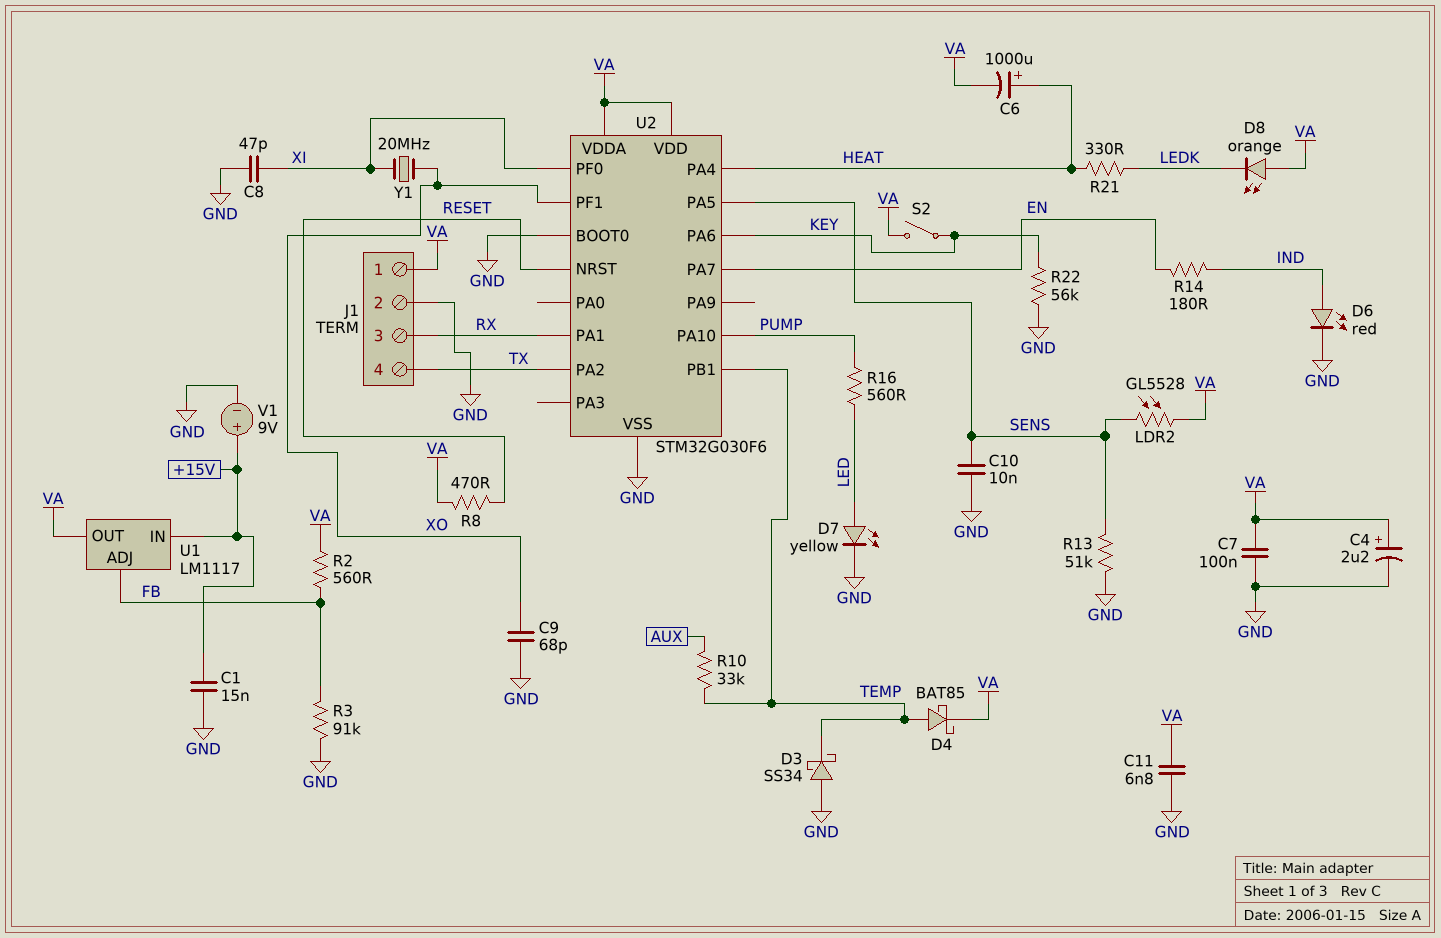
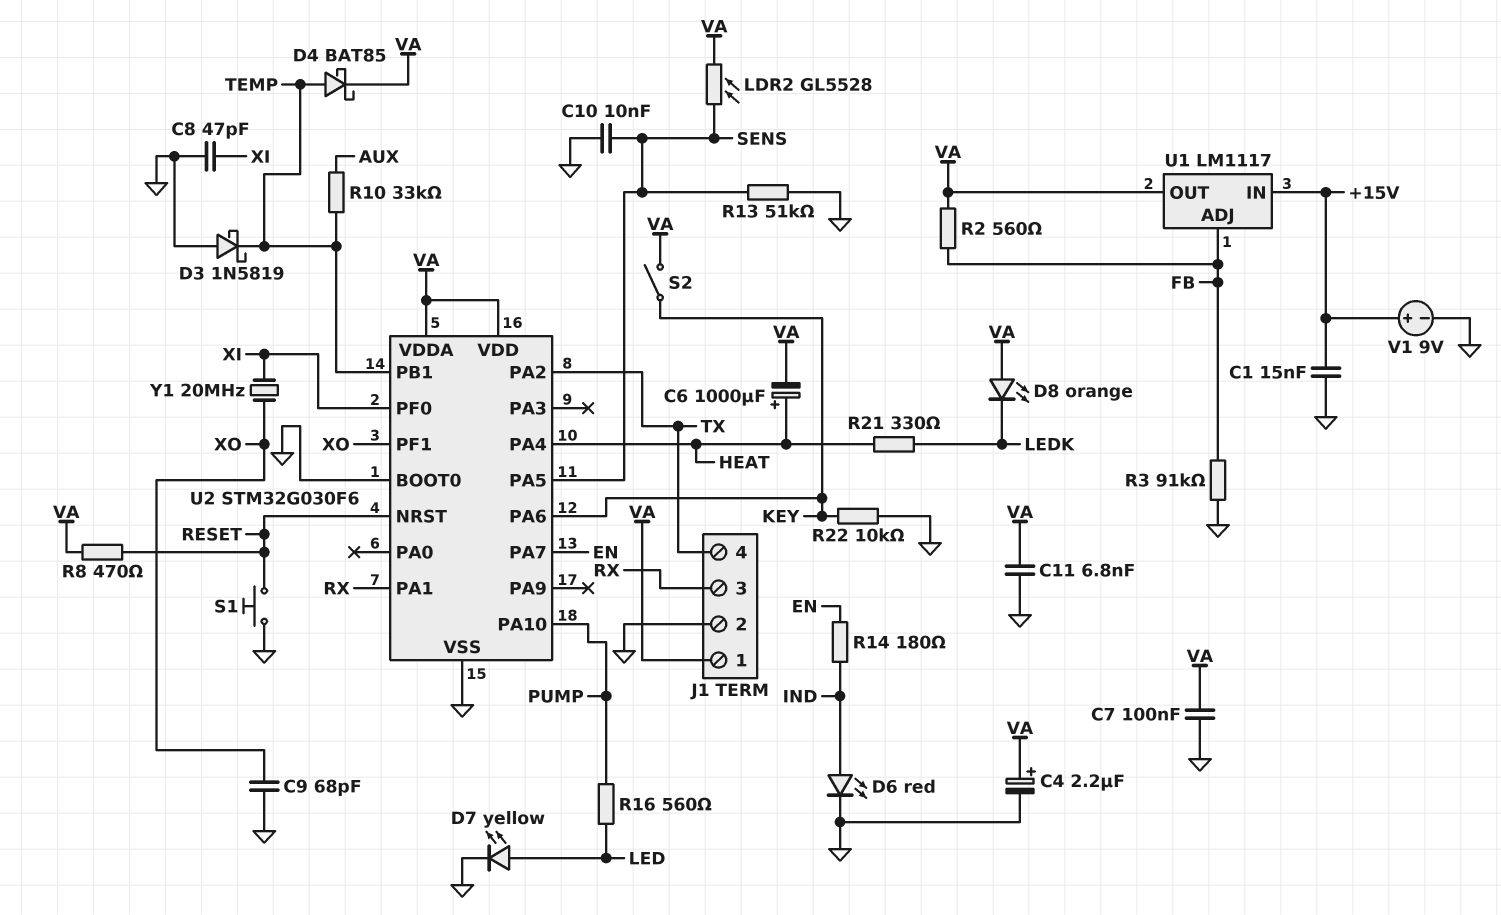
D3: schottky SS34 (A GND, K TEMP) -> schottky 1N5819 (A GND, K TEMP)
R22: 56k (GND, KEY) -> 10k (GND, KEY)
S1: none -> button (GND, RESET)

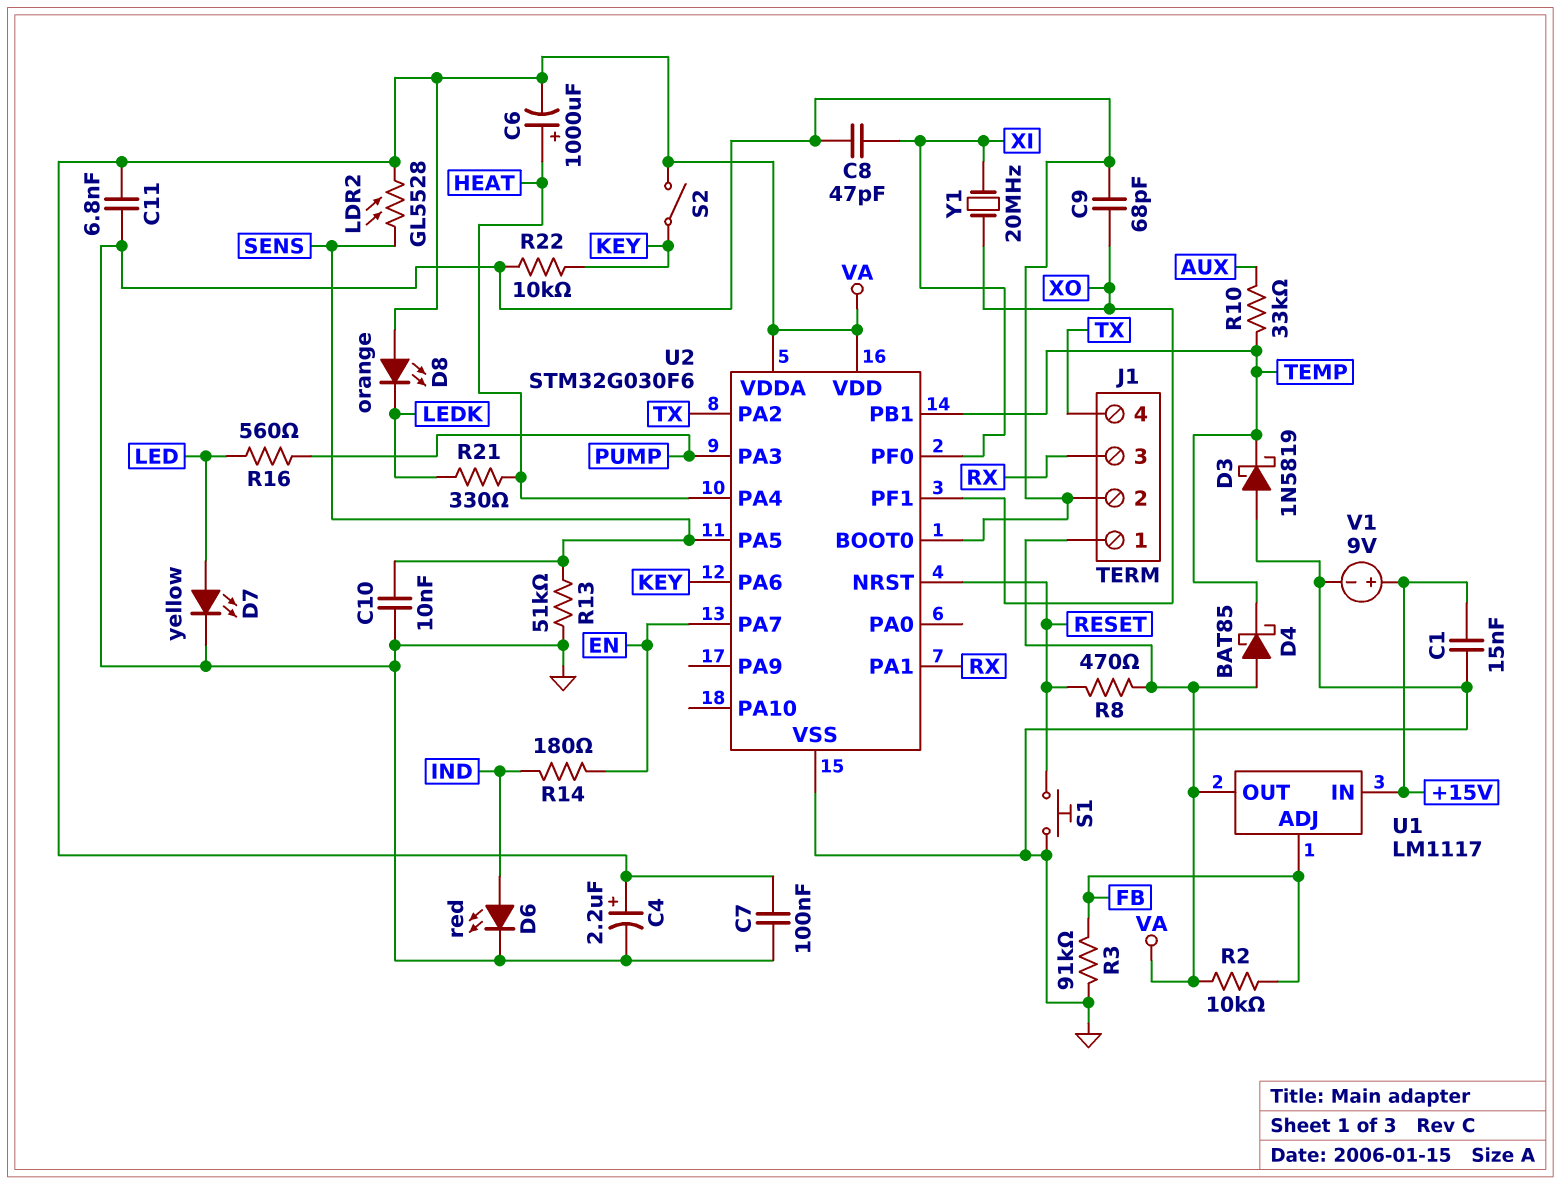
D4: schottky BAT85 (A TEMP, K VA) -> schottky BAT85 (A VA, K TEMP)
R2: 560 (FB, VA) -> 10k (FB, VA)
U2 pin PA3: none -> PUMP
U2 pin PA10: PUMP -> none

